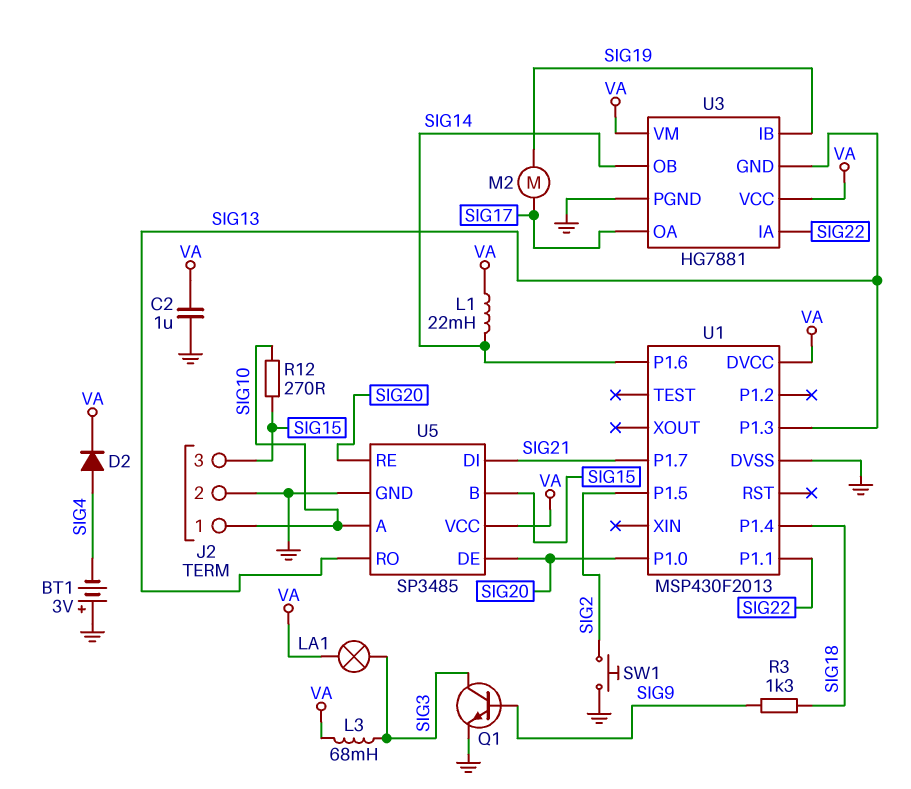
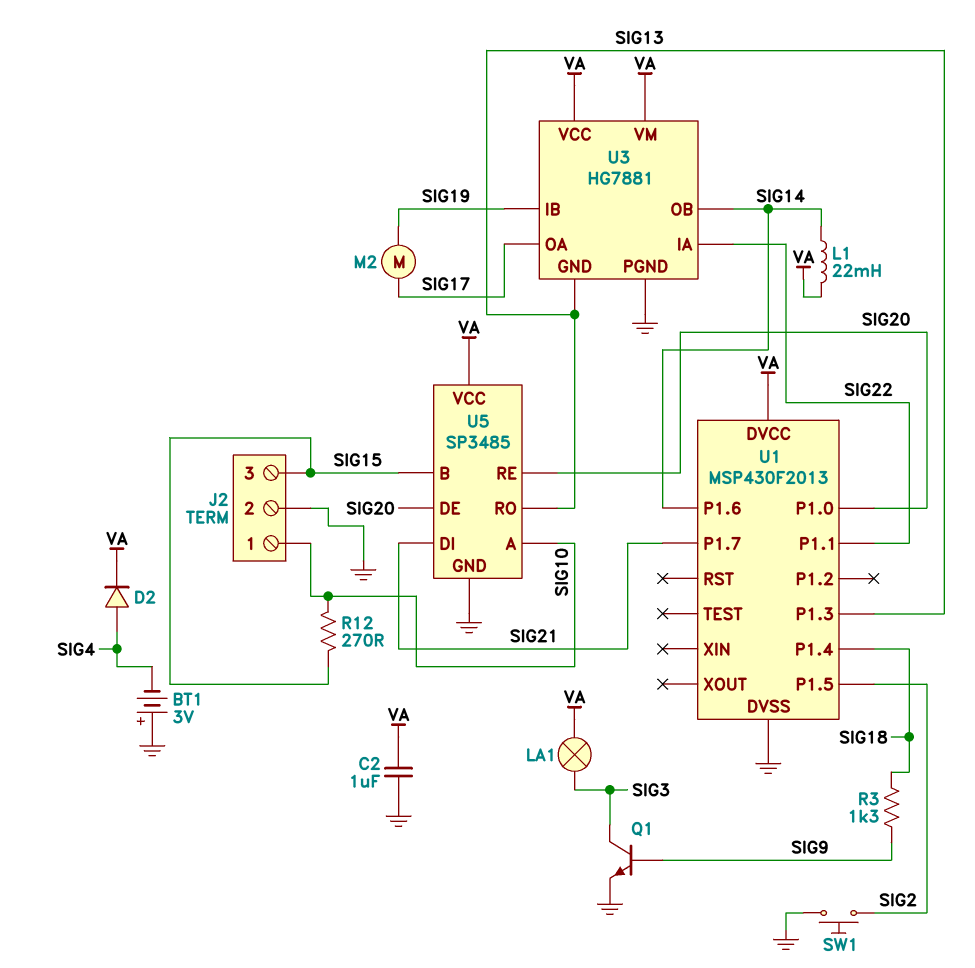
L3: 68mH (SIG3, VA) -> none

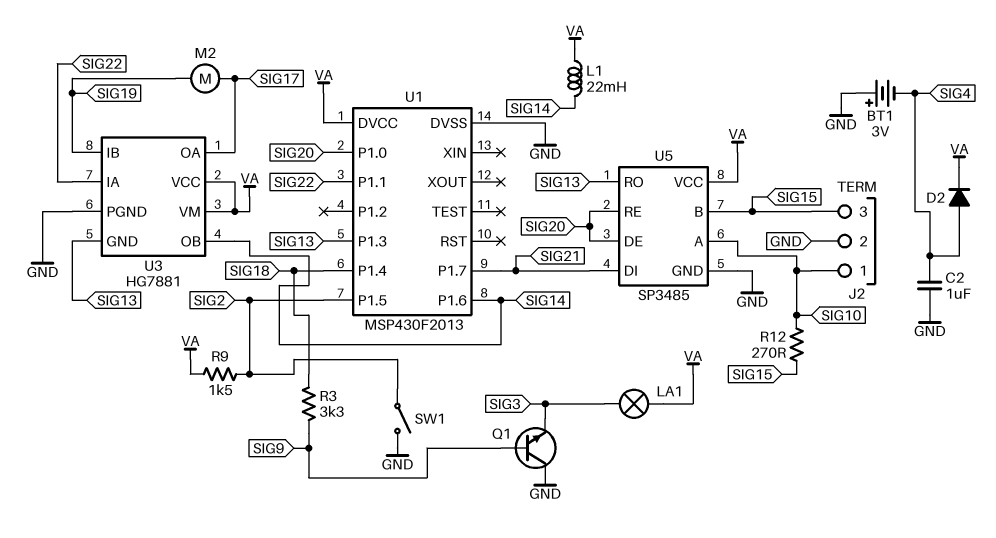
C2: 1uF (GND, VA) -> 1uF (GND, SIG4)
Q1: NPN (B SIG9, C SIG3, E GND) -> NPN (B SIG9, C GND, E SIG3)
R3: 1.3k (SIG9, SIG18) -> 3.3k (SIG9, SIG18)
R9: none -> 1.5k (SIG2, VA)
SW1: button (GND, SIG2) -> switch (GND, SIG2)

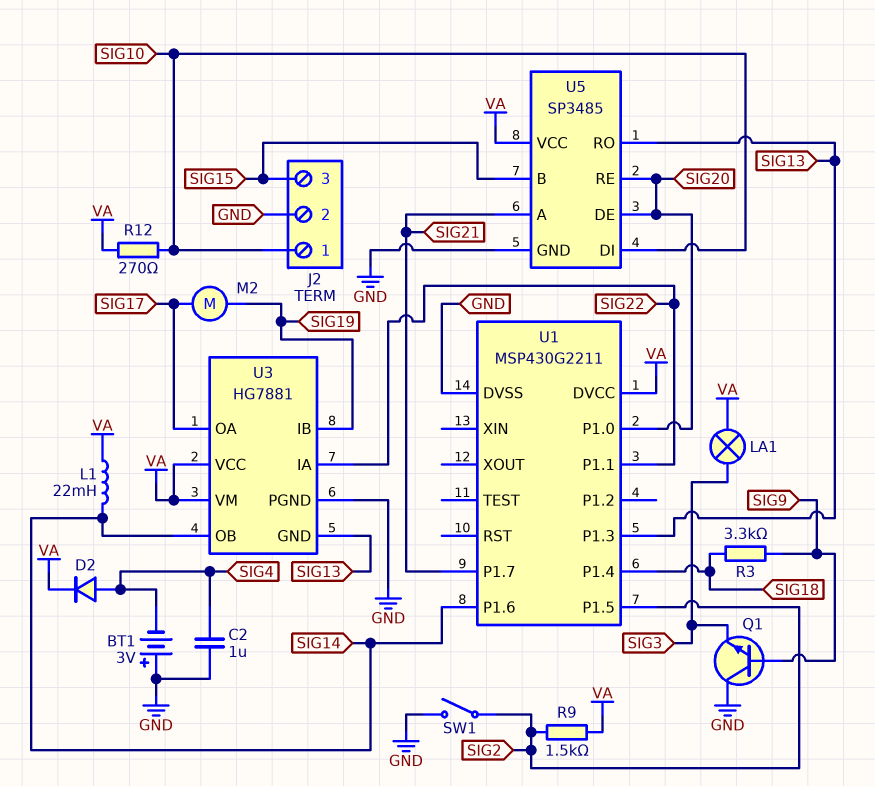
R12: 270 (SIG10, SIG15) -> 270 (SIG10, VA)
U1: MSP430F2013 -> MSP430G2211
U5 pin A: SIG10 -> SIG21
U5 pin DI: SIG21 -> SIG10

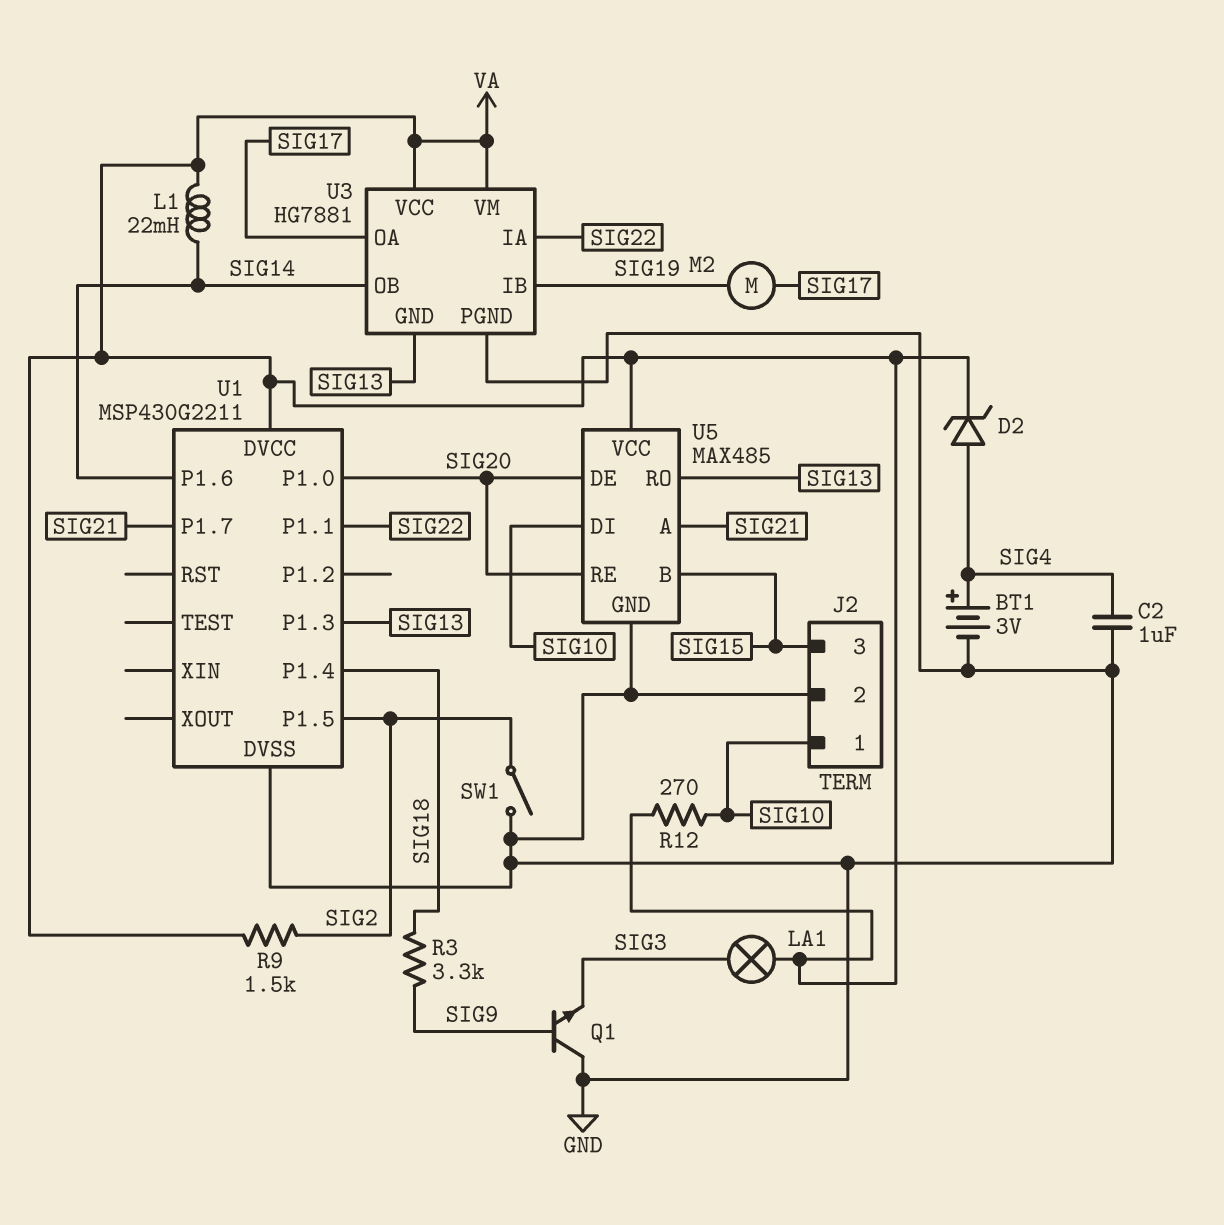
BT1: 3V (plus GND, minus SIG4) -> 3V (plus SIG4, minus GND)
D2: diode (A SIG4, K VA) -> zener (A SIG4, K VA)
U5: SP3485 -> MAX485

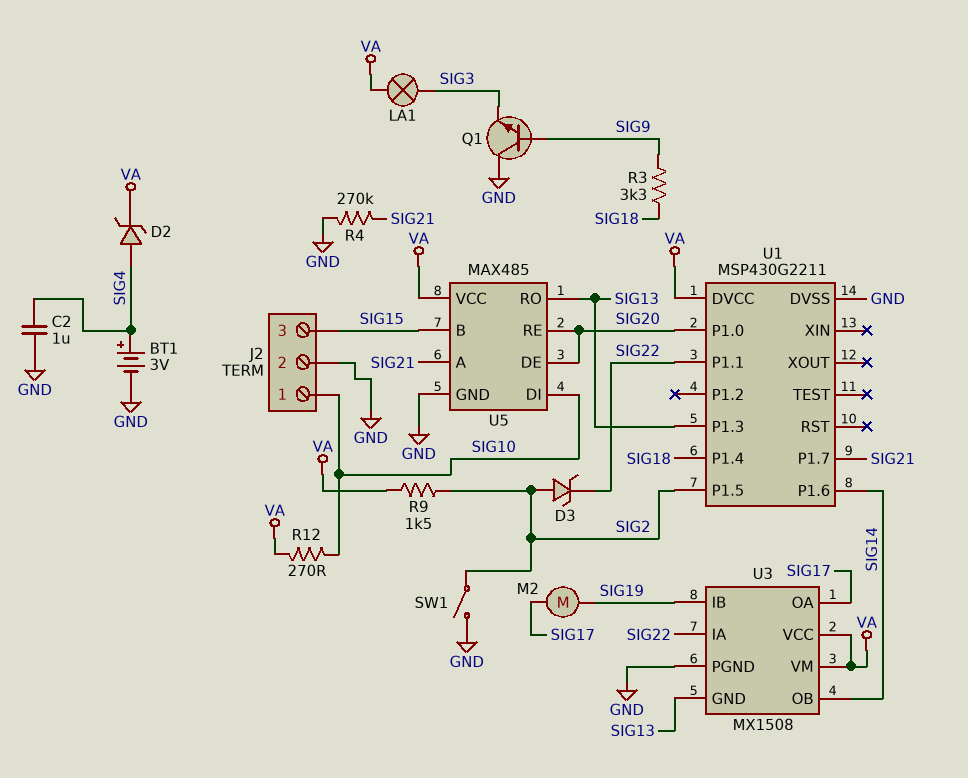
D3: none -> zener (A SIG2, K SIG22)
L1: 22mH (SIG14, VA) -> none
R4: none -> 270k (GND, SIG21)
U3: HG7881 -> MX1508

